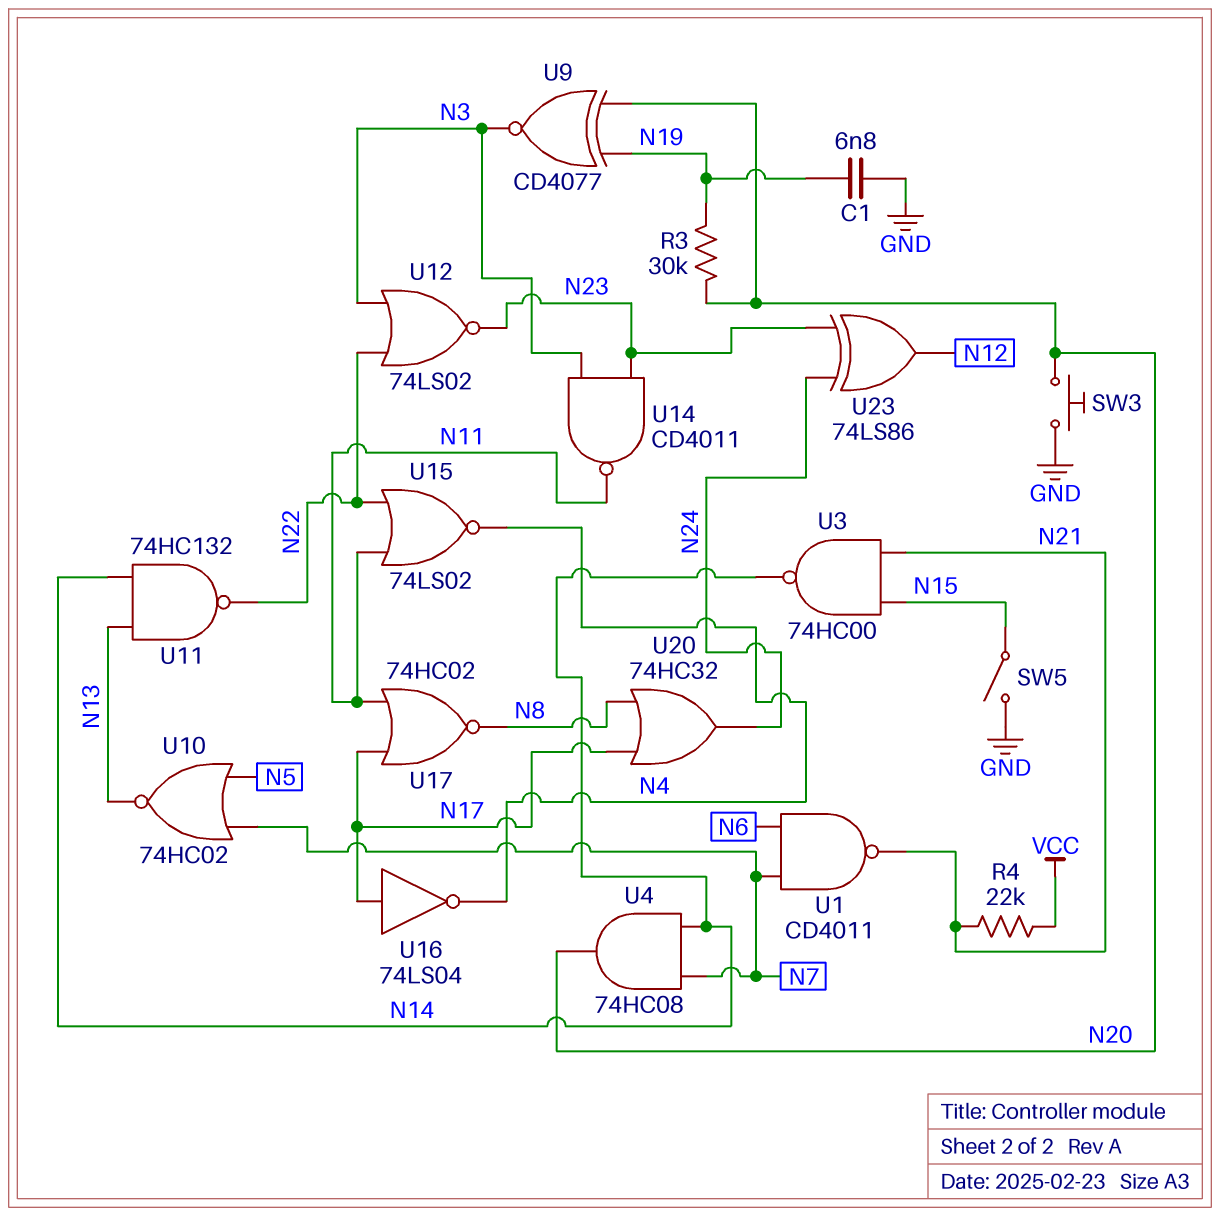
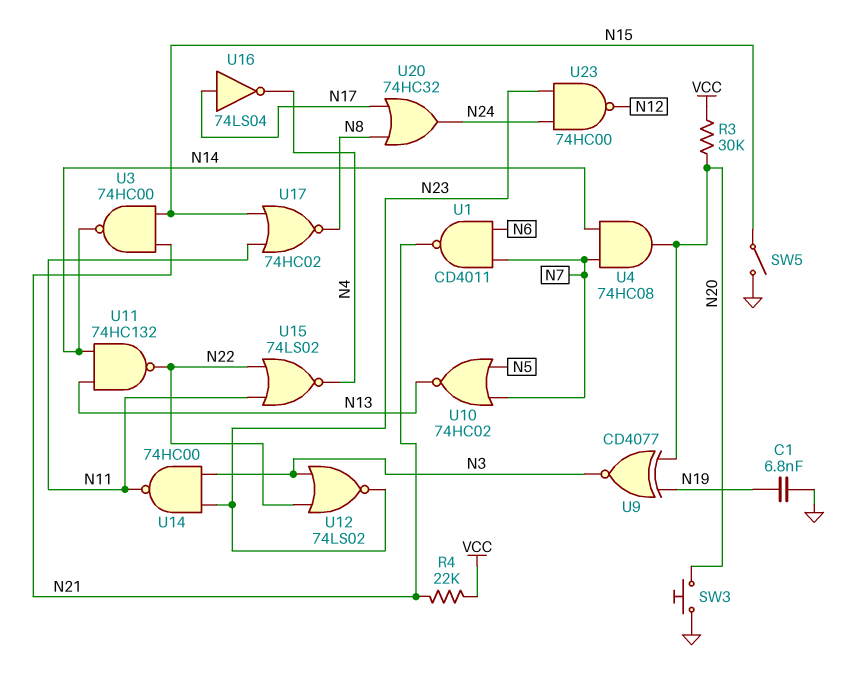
R3: 30k (N19, N20) -> 30k (N20, VCC)
U14: NAND CD4011 (in N3, in N23, out N11) -> NAND 74HC00 (in N3, in N23, out N11)
U17: NOR 74HC02 (in N11, in N17, out N8) -> NOR 74HC02 (in N11, in N15, out N8)
U23: XOR 74LS86 (in N23, in N24, out N12) -> NAND 74HC00 (in N23, in N24, out N12)

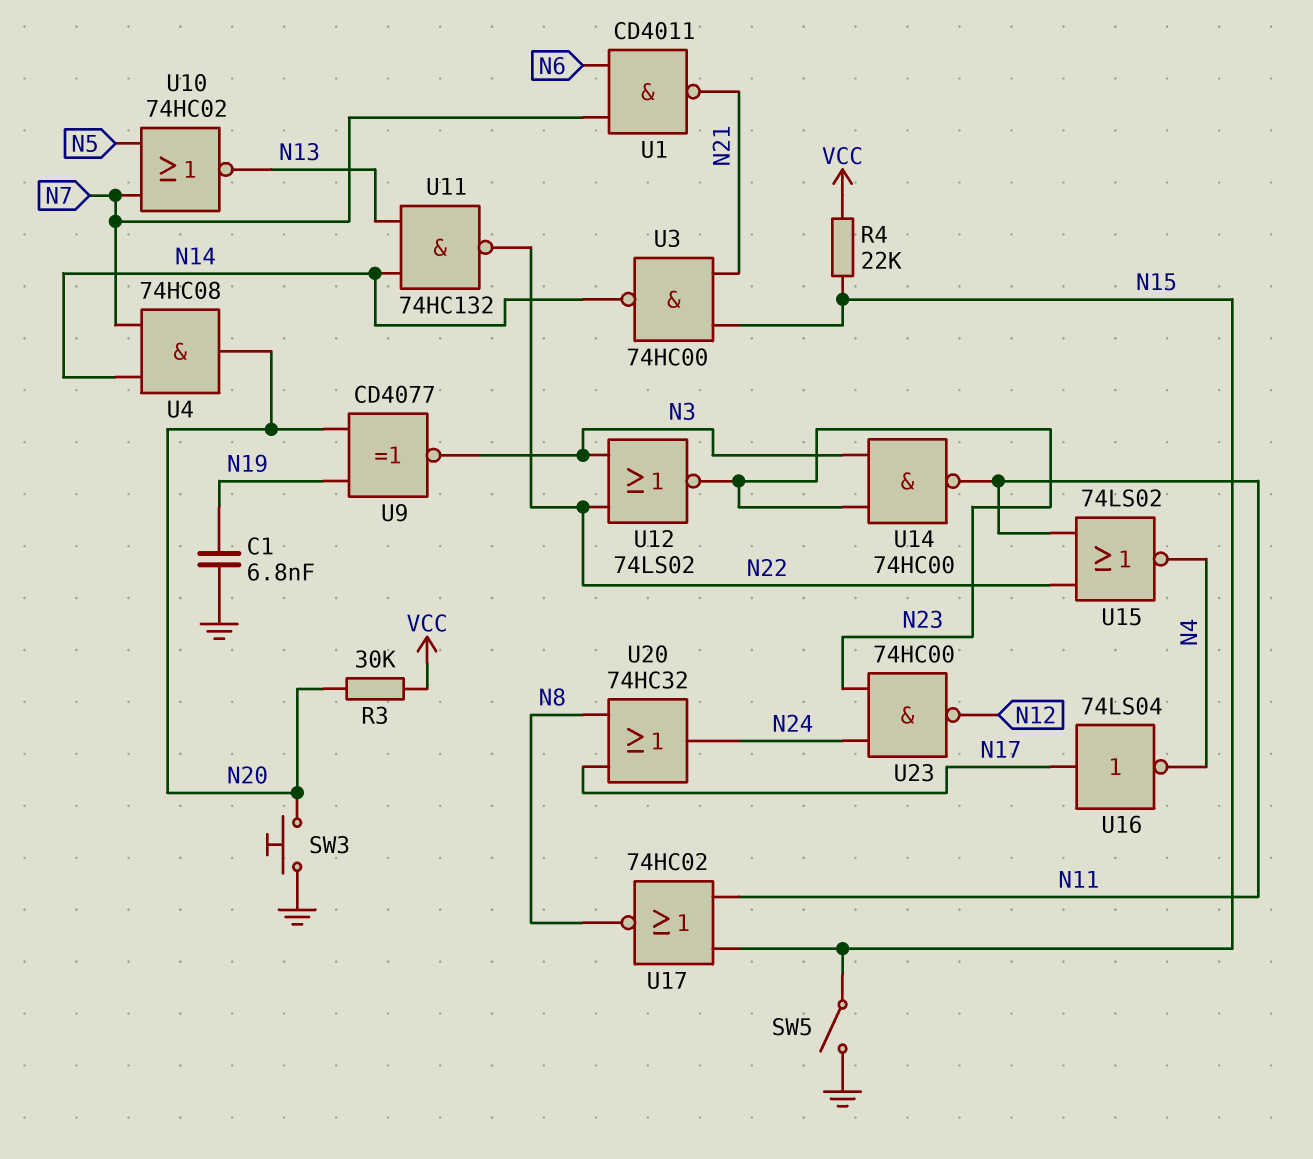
R4: 22k (N21, VCC) -> 22k (N15, VCC)

